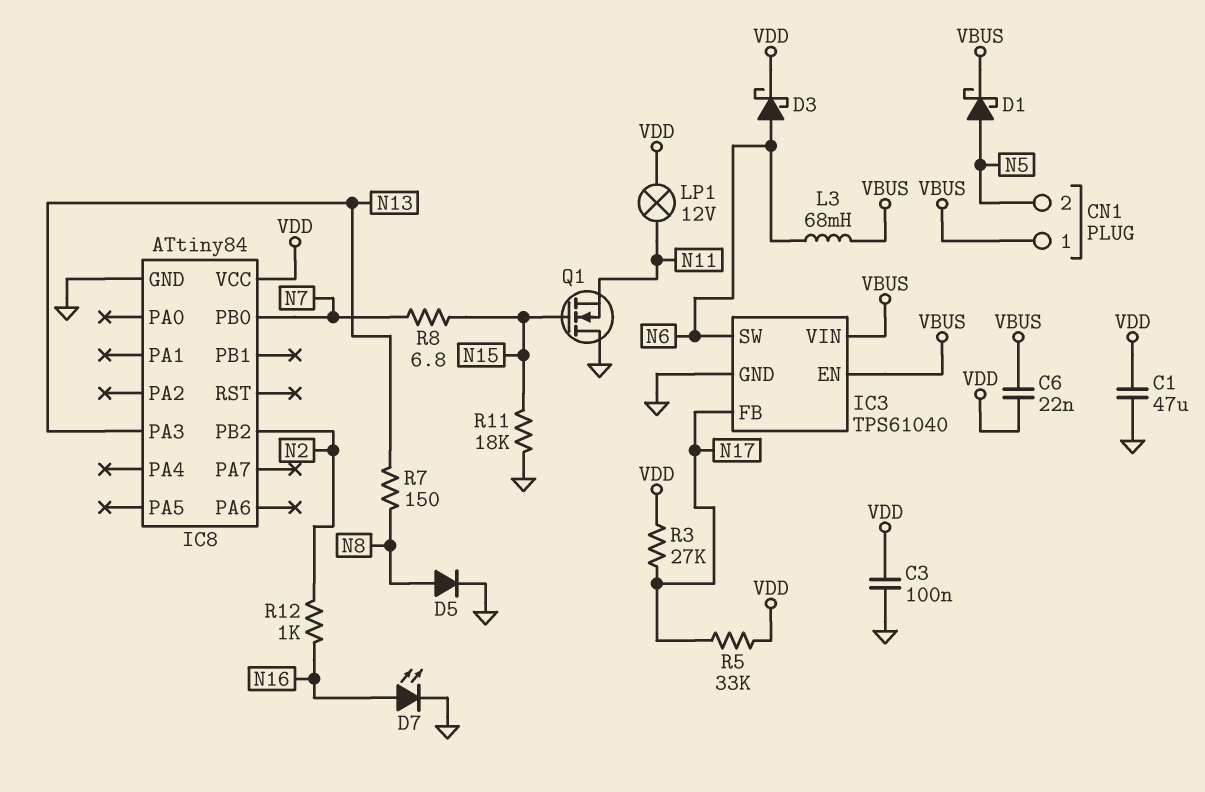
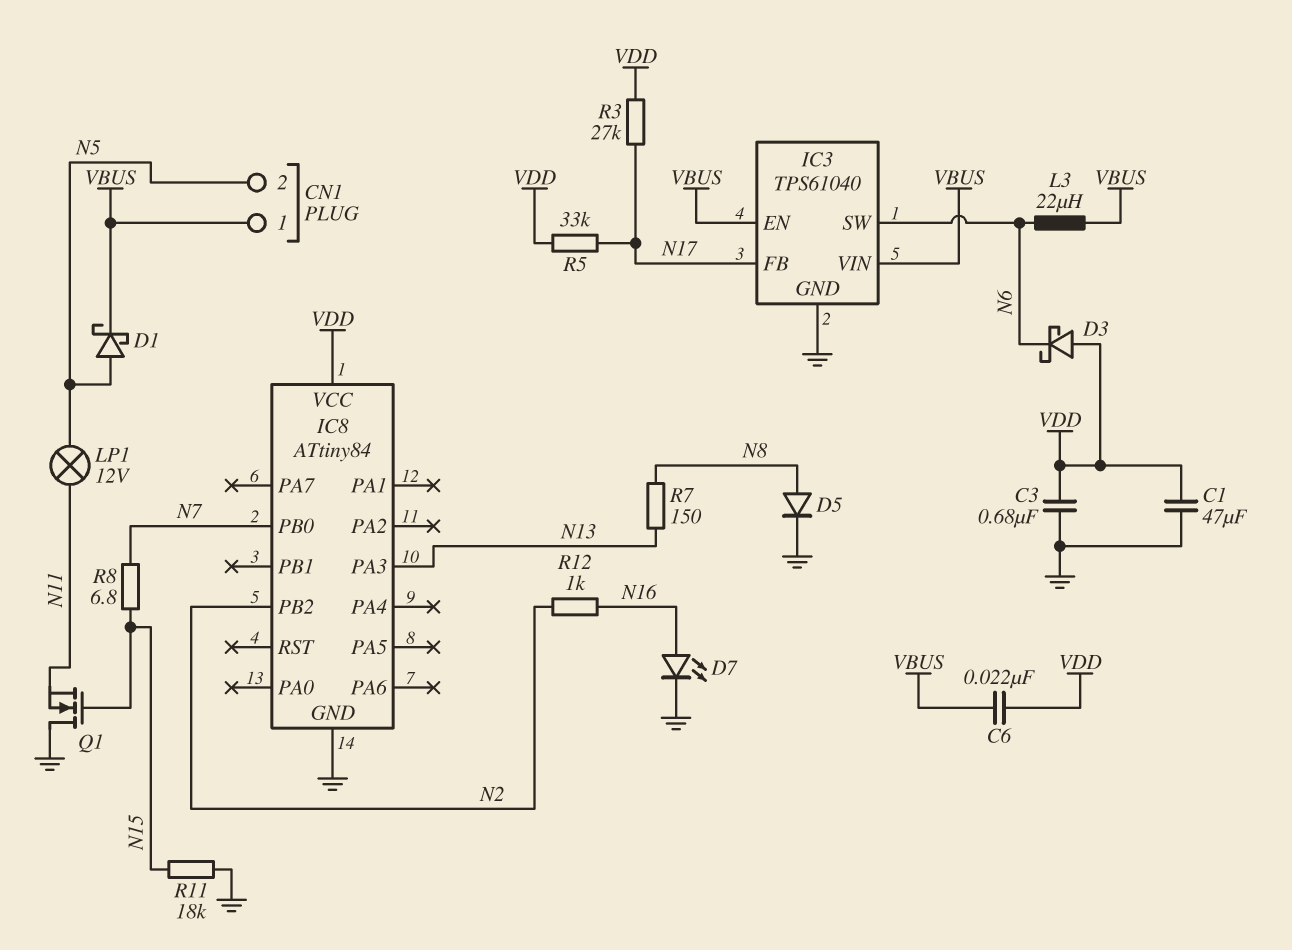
C3: 100nF (GND, VDD) -> 680nF (GND, VDD)
D3: schottky (A N6, K VDD) -> schottky (A VDD, K N6)
L3: 68mH (N6, VBUS) -> 22uH (N6, VBUS)
LP1: lamp 12V (N11, VDD) -> lamp 12V (N5, N11)

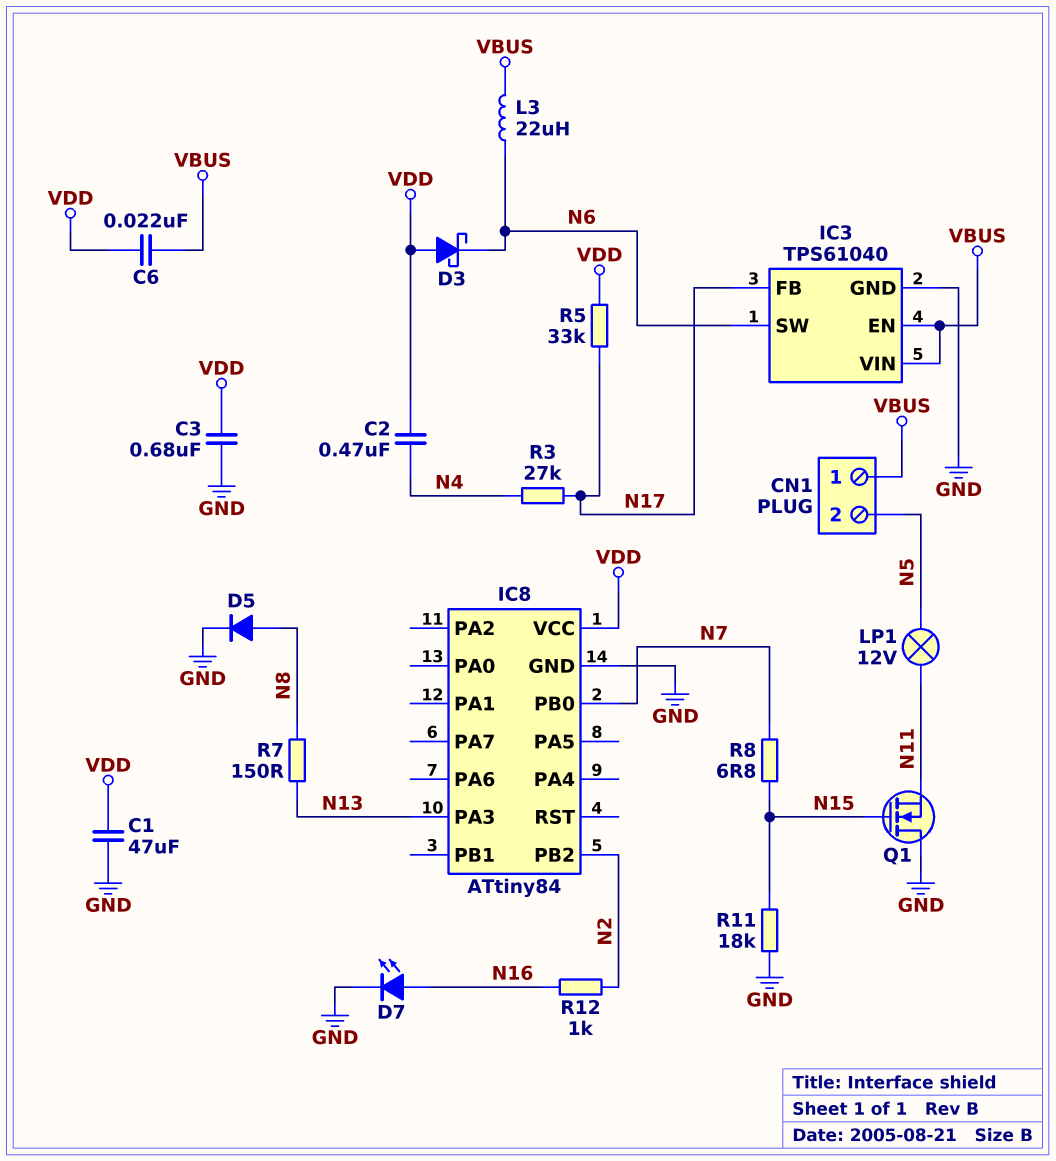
C2: none -> 470nF (N4, VDD)
D1: schottky (A N5, K VBUS) -> none
R3: 27k (N17, VDD) -> 27k (N4, N17)

